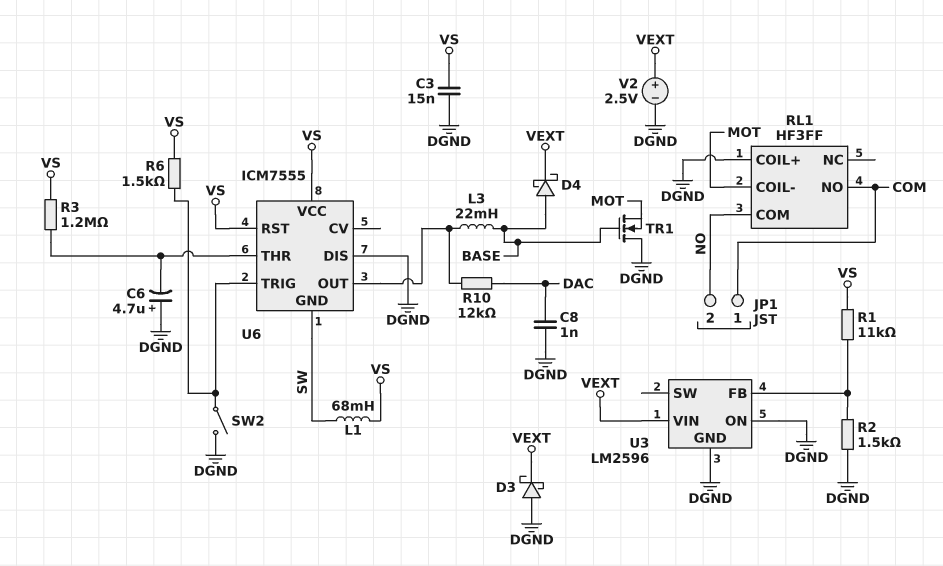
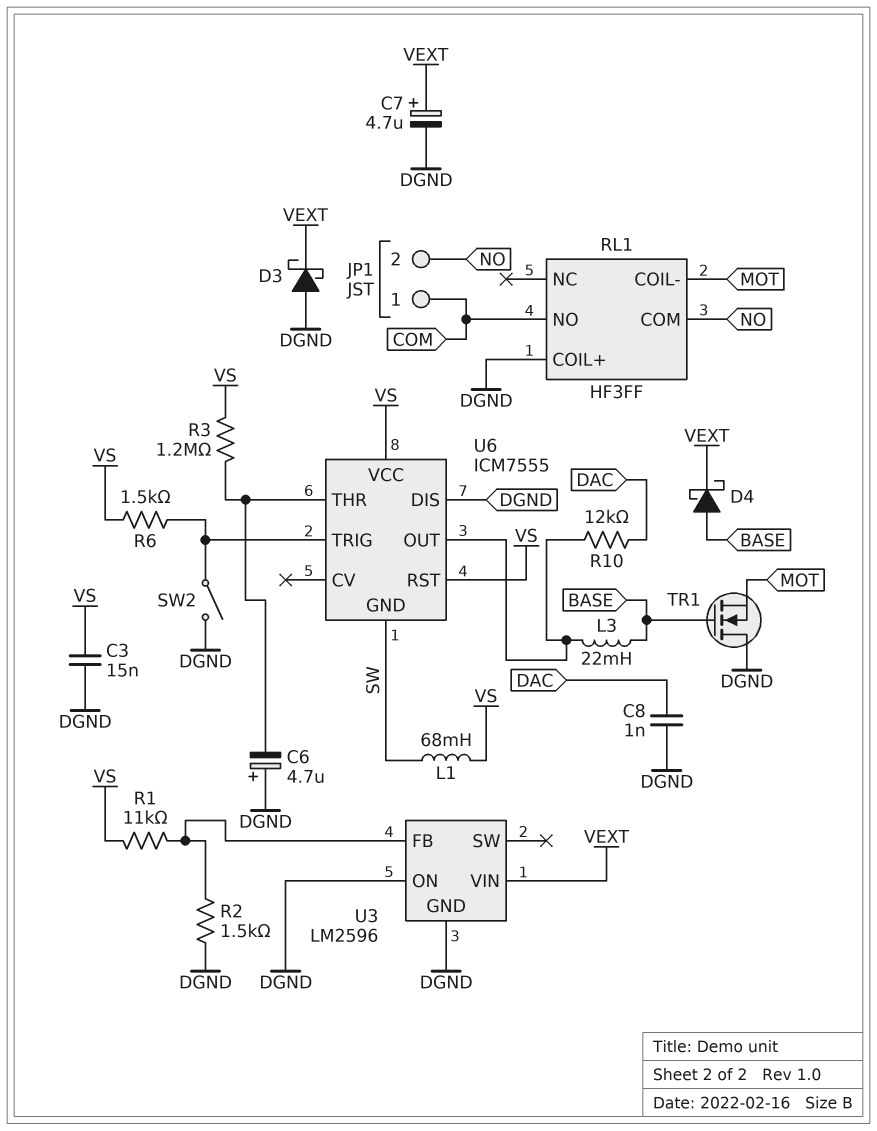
C7: none -> 4.7uF (plus VEXT, minus DGND)
V2: 2.5V (plus VEXT, minus DGND) -> none

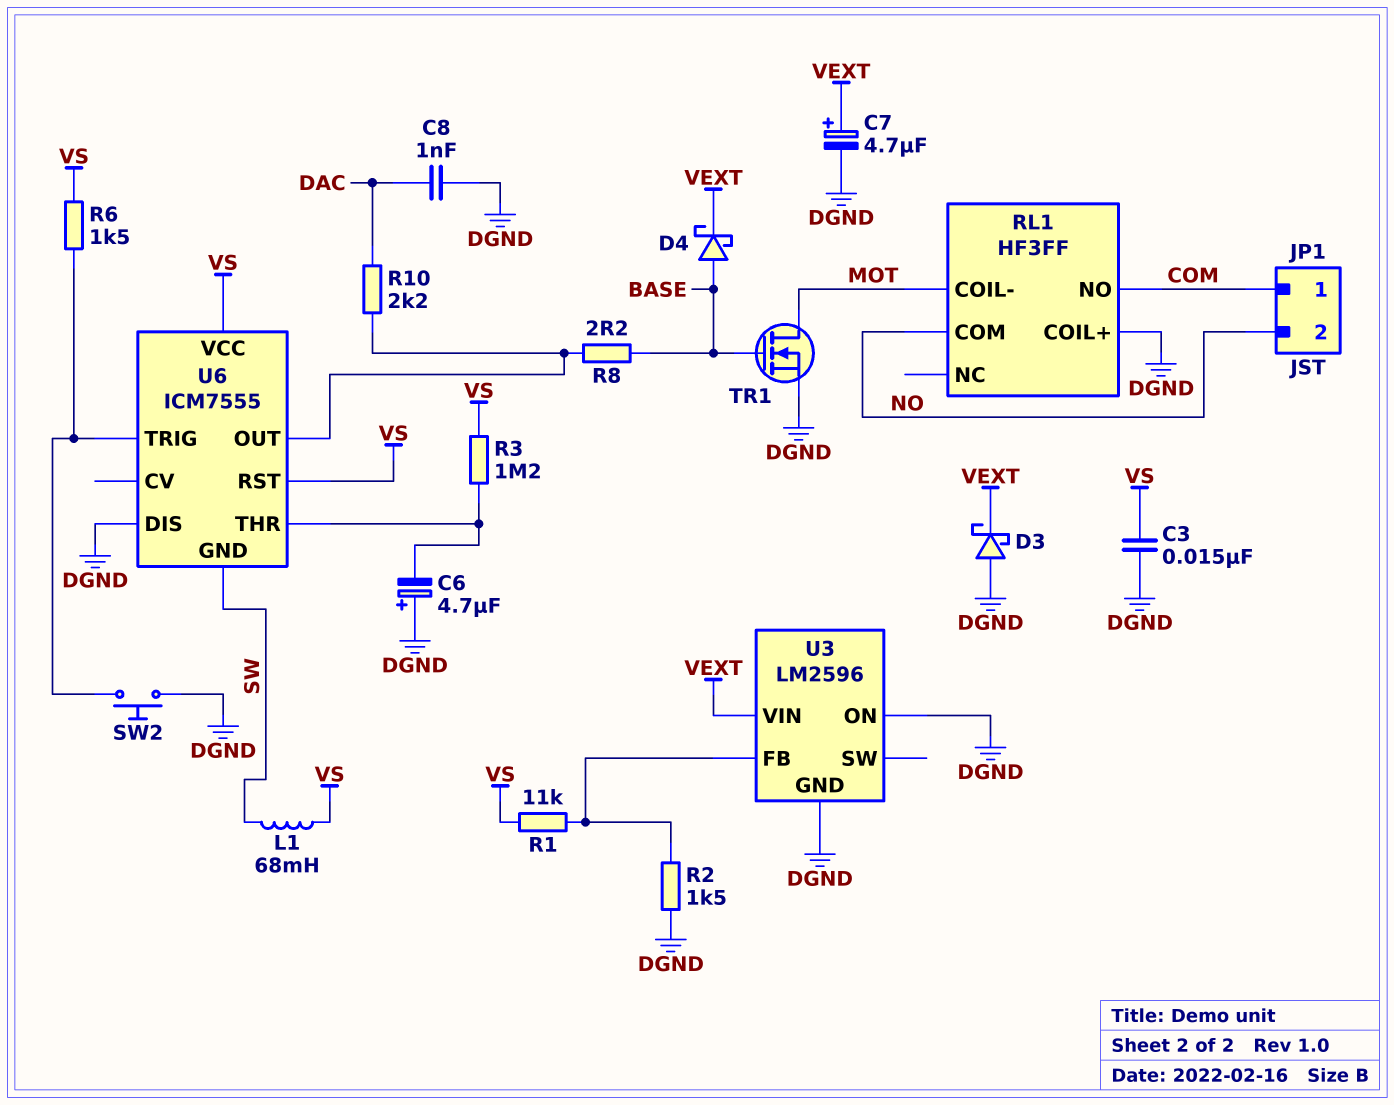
L3: 22mH (BASE, U6/OUT) -> none
R8: none -> 2.2 (BASE, U6/OUT)
R10: 12k (DAC, U6/OUT) -> 2.2k (DAC, U6/OUT)
SW2: switch (DGND, U6/TRIG) -> button (DGND, U6/TRIG)
TR1: NMOS (G BASE, D DGND, S MOT) -> NMOS (G BASE, D MOT, S DGND)

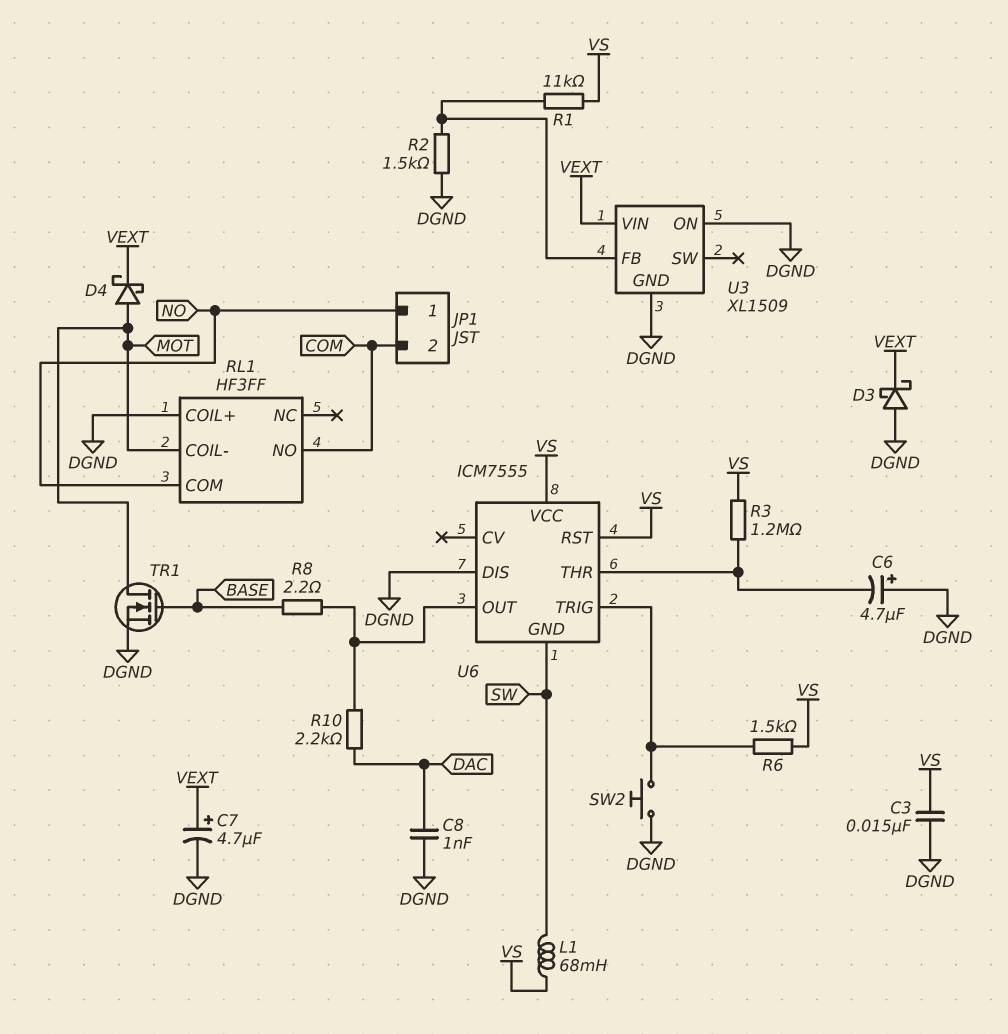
D4: schottky (A BASE, K VEXT) -> schottky (A MOT, K VEXT)
JP1 pin 1: COM -> NO
JP1 pin 2: NO -> COM
U3: LM2596 -> XL1509

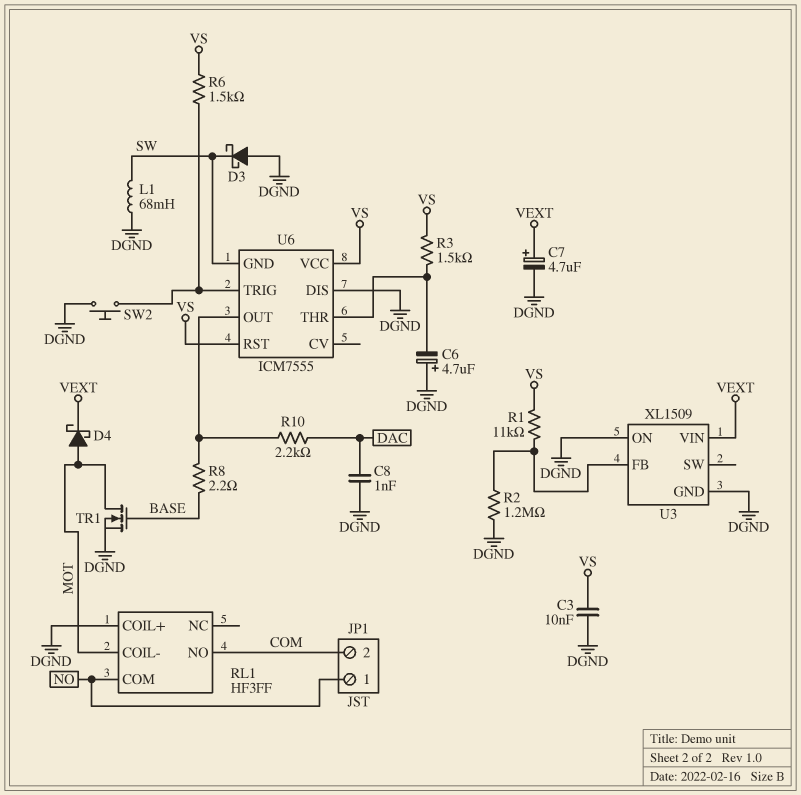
C3: 15nF (DGND, VS) -> 10nF (DGND, VS)
D3: schottky (A DGND, K VEXT) -> schottky (A DGND, K SW)
L1: 68mH (SW, VS) -> 68mH (DGND, SW)
R2: 1.5k (DGND, U3/FB) -> 1.2M (DGND, U3/FB)
R3: 1.2M (U6/THR, VS) -> 1.5k (U6/THR, VS)

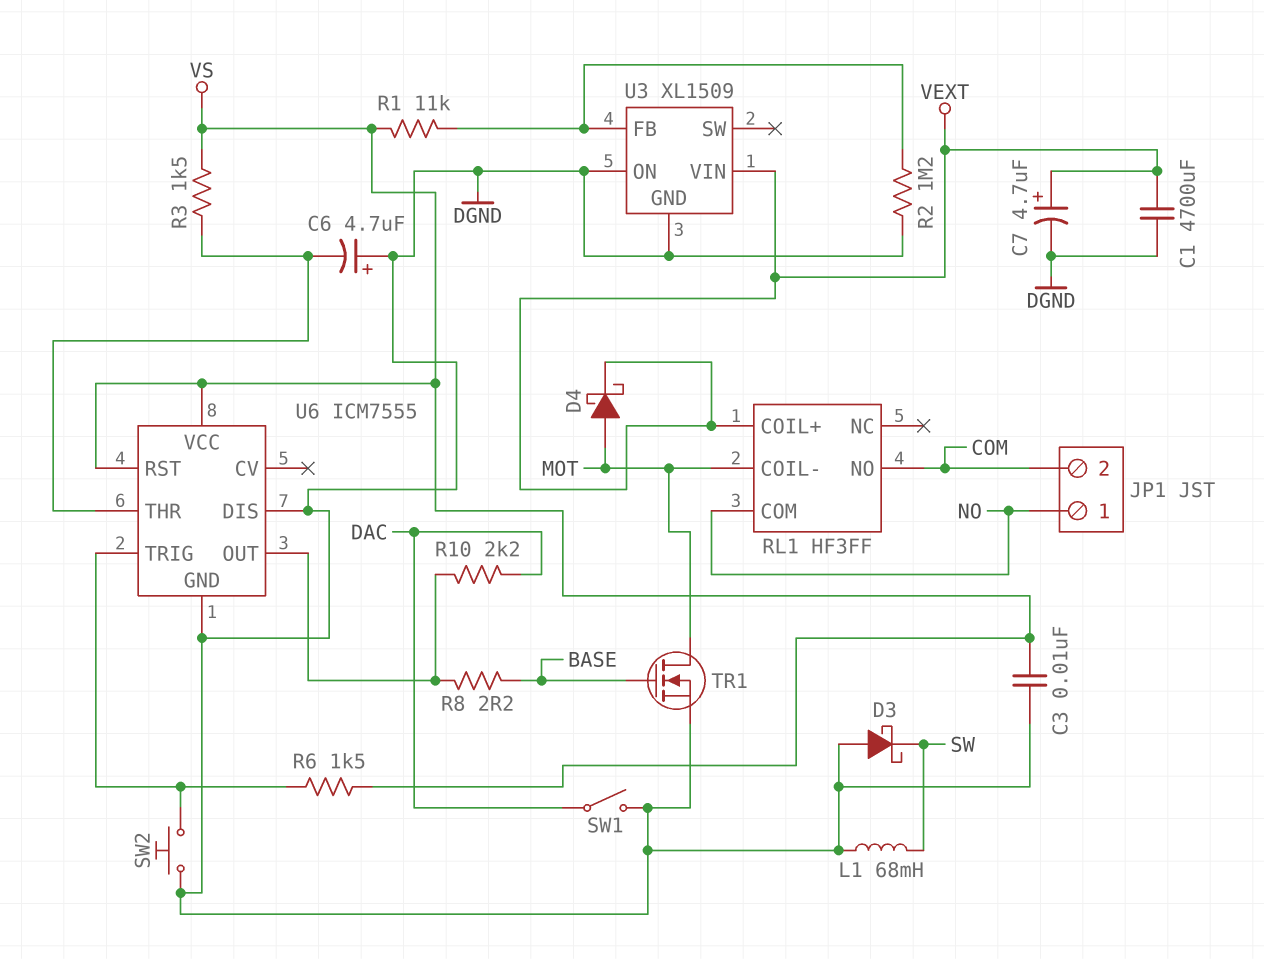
C1: none -> 4700uF (DGND, VEXT)
C8: 1nF (DAC, DGND) -> none
RL1 pin COIL+: DGND -> VEXT
SW1: none -> switch (DAC, DGND)
U6 pin GND: SW -> DGND

